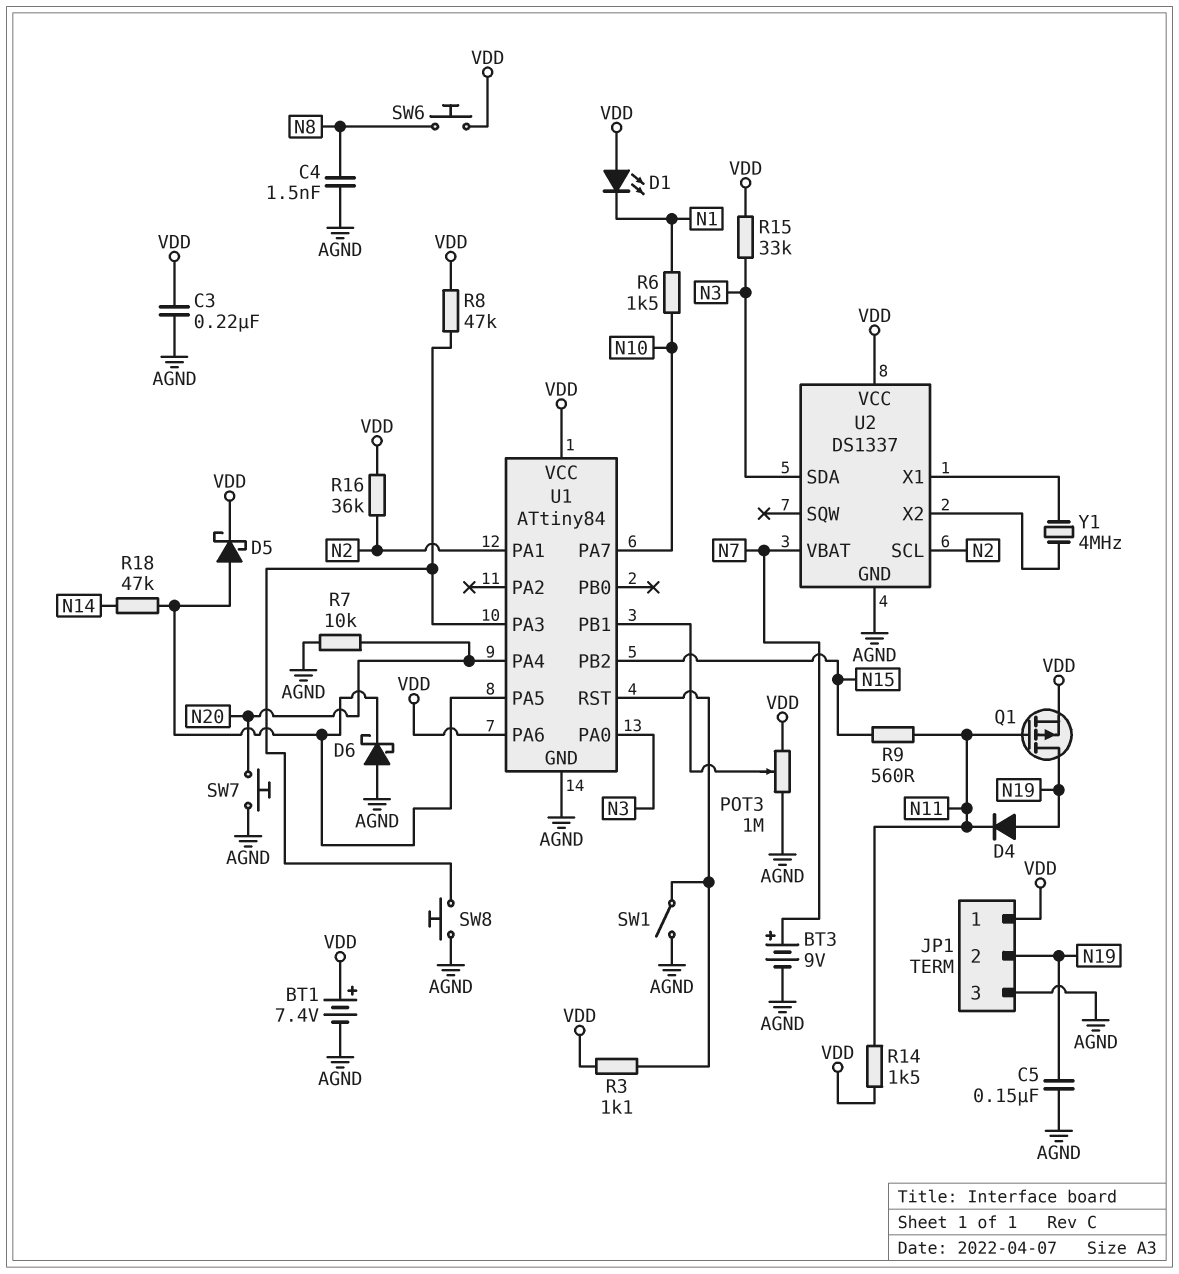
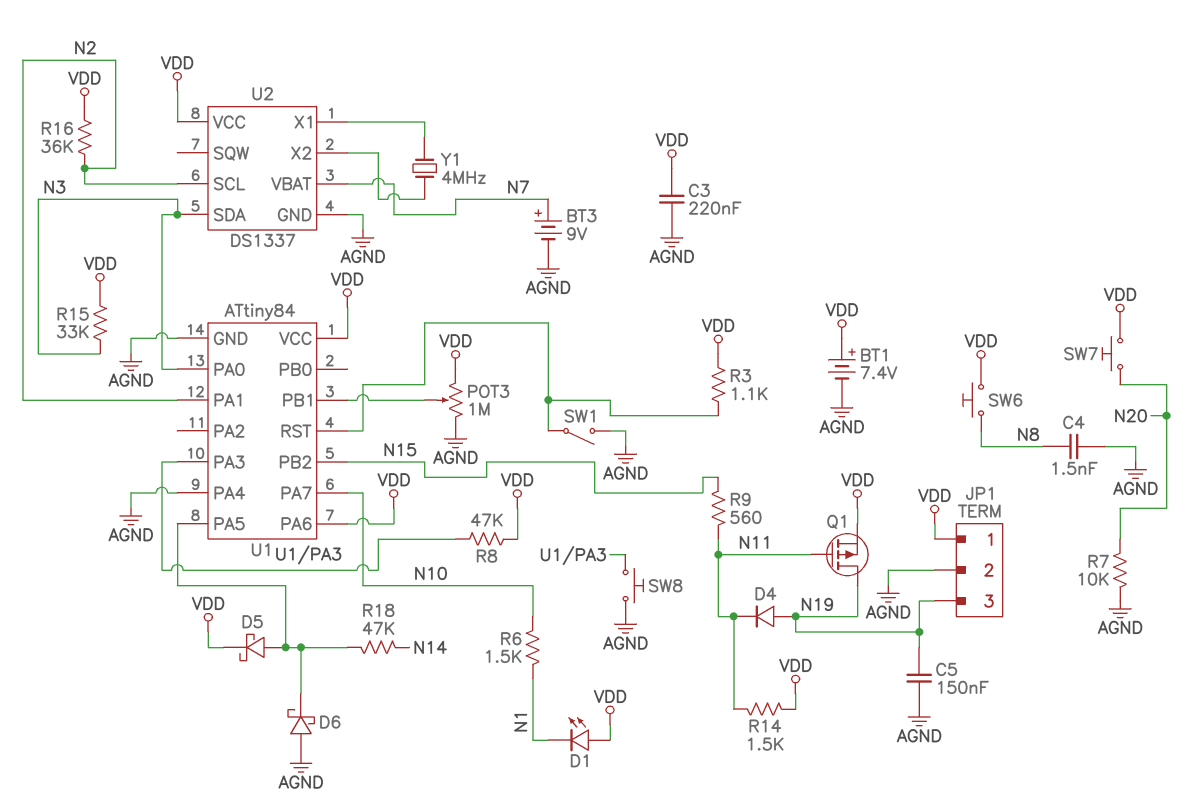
JP1 pin 2: N19 -> AGND
JP1 pin 3: AGND -> N19
SW7: button (AGND, N20) -> button (N20, VDD)
U1 pin PA4: N20 -> AGND

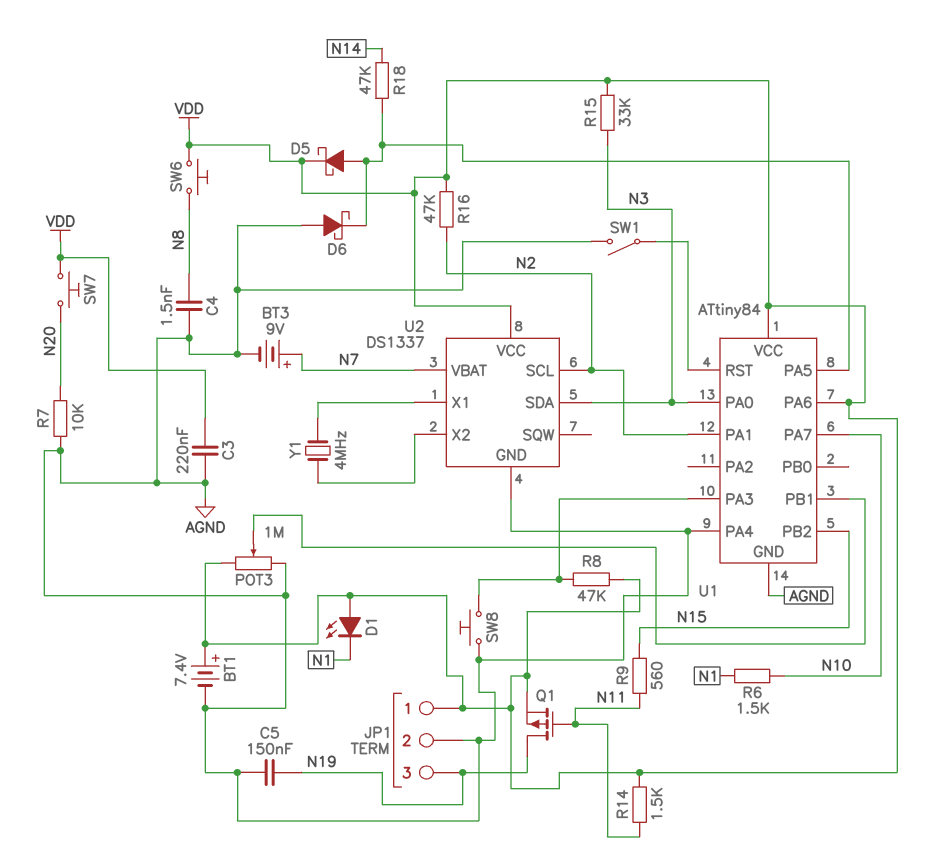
D4: diode (A N19, K N11) -> none
R3: 1.1k (U1/RST, VDD) -> none
R16: 36k (N2, VDD) -> 47k (N2, VDD)

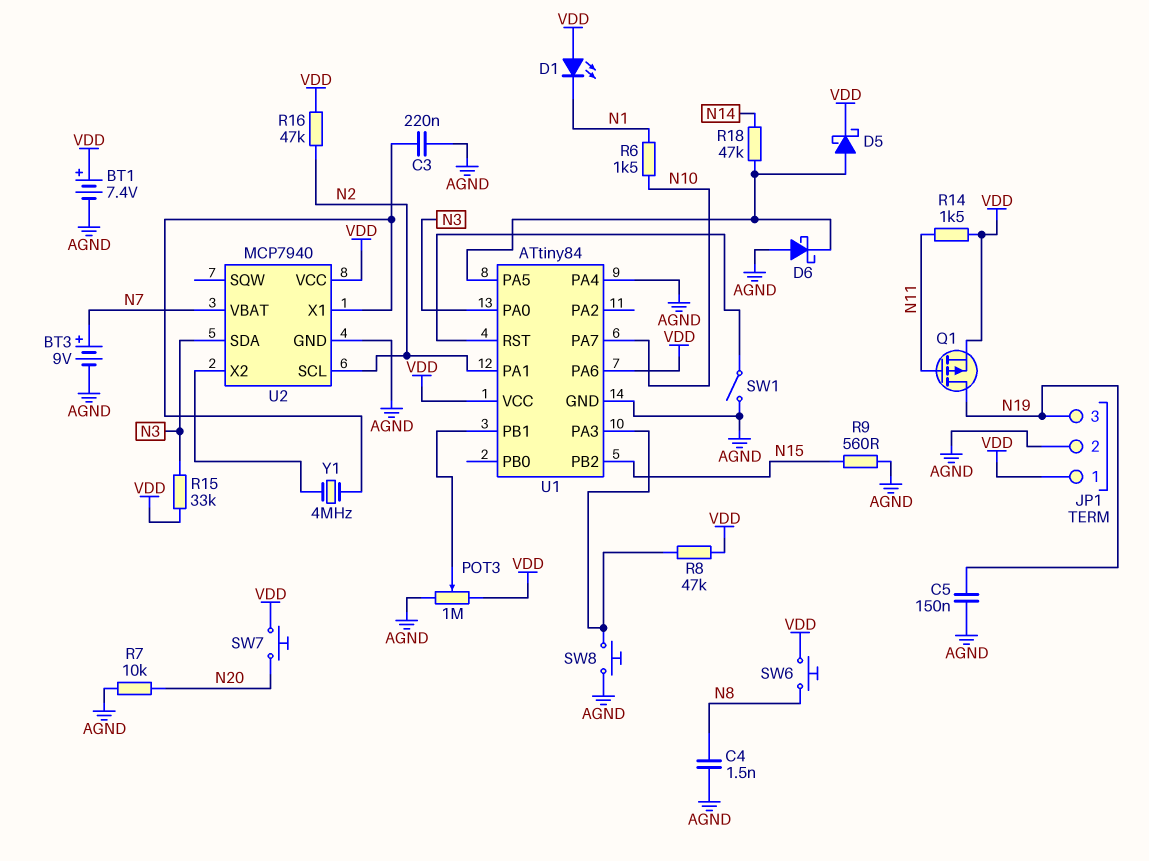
C3: 220nF (AGND, VDD) -> 220nF (AGND, U2/X1)
R9: 560 (N11, N15) -> 560 (AGND, N15)
U2: DS1337 -> MCP7940

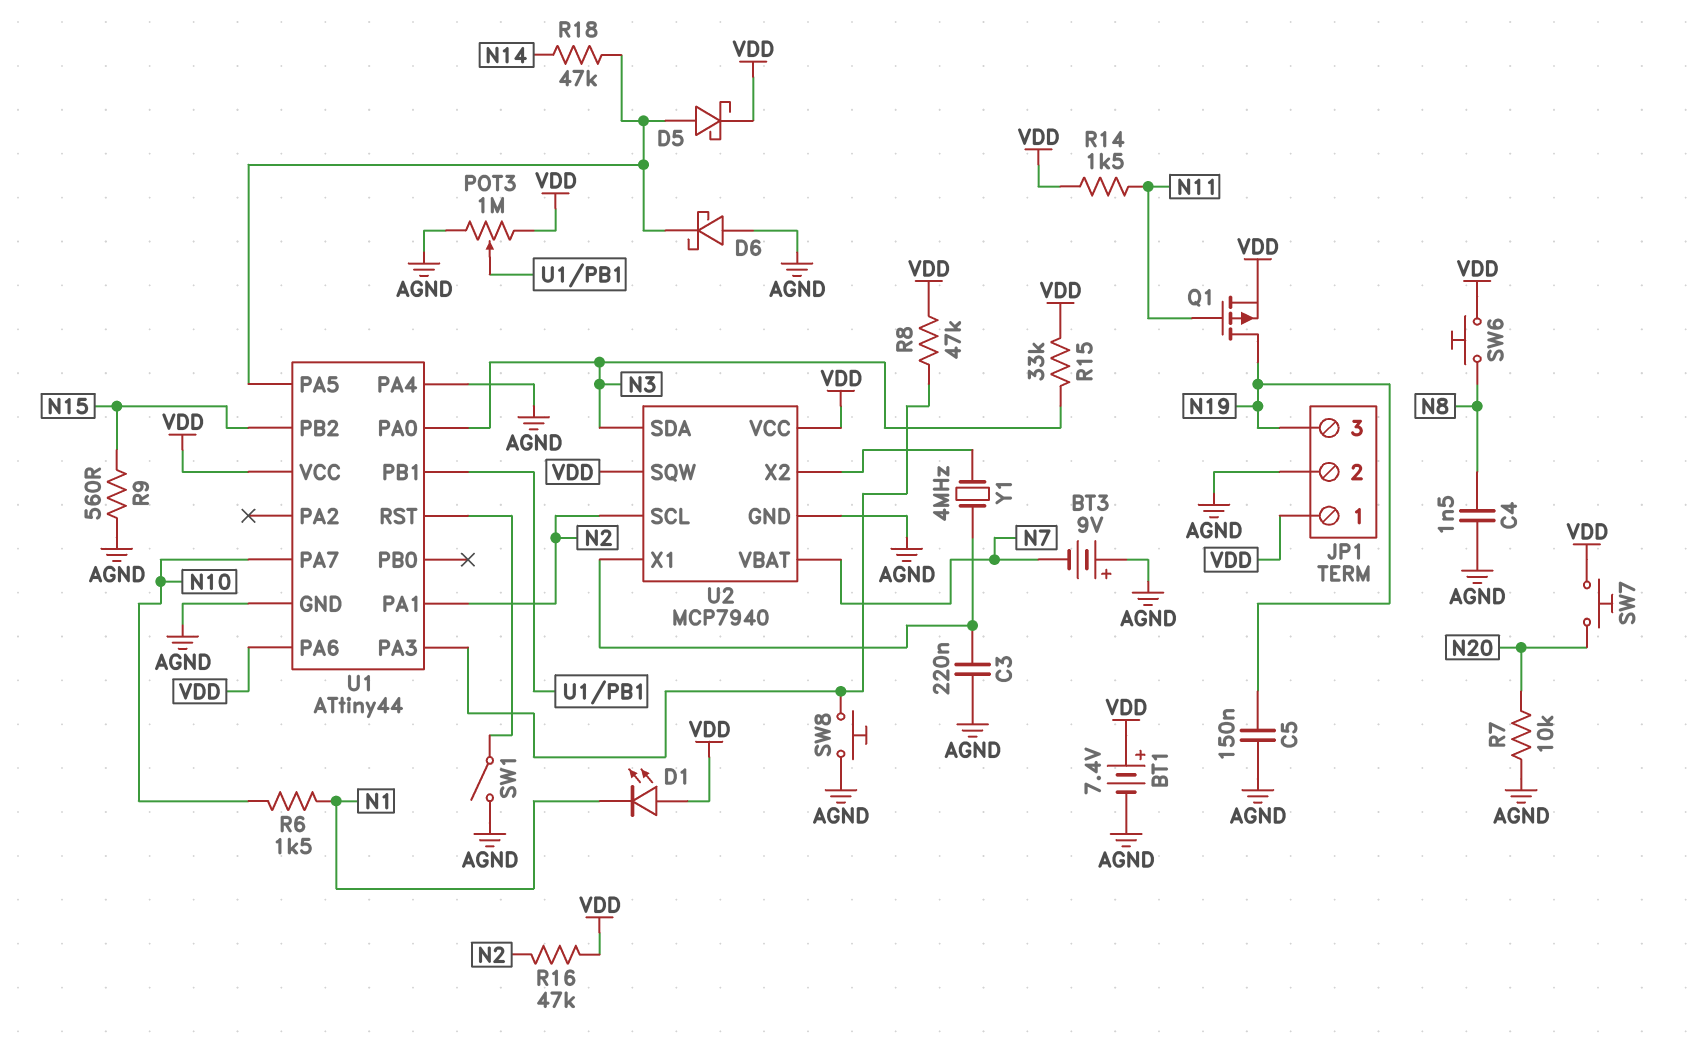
BT3: 9V (plus N7, minus AGND) -> 9V (plus AGND, minus N7)
U1: ATtiny84 -> ATtiny44
U2 pin SQW: none -> VDD

